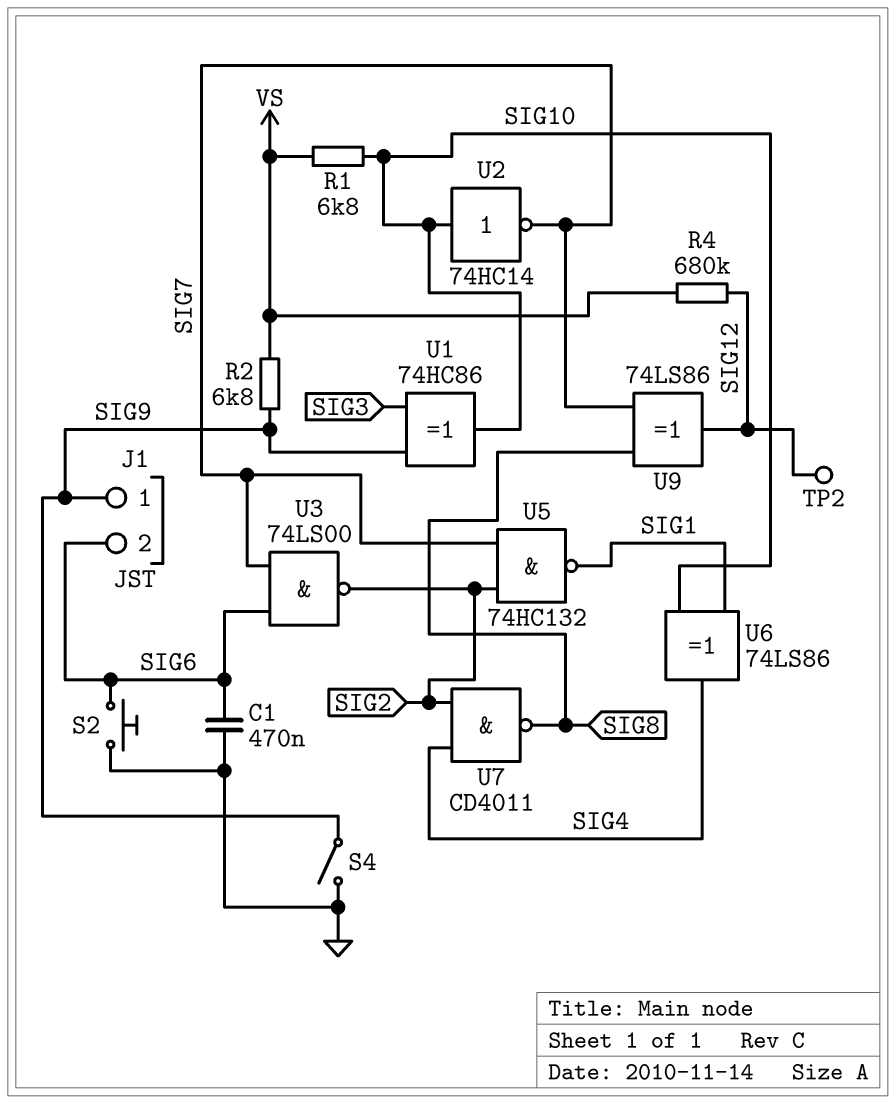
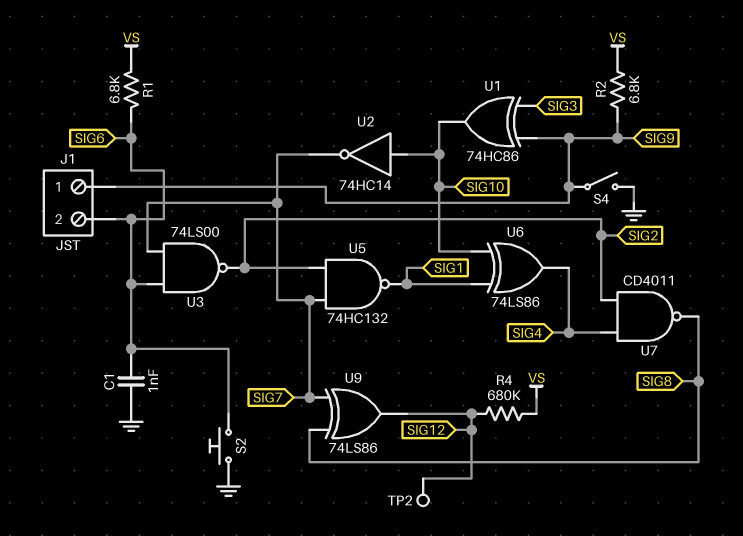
C1: 470nF (GND, SIG6) -> 1nF (GND, SIG6)
R1: 6.8k (SIG10, VS) -> 6.8k (SIG6, VS)

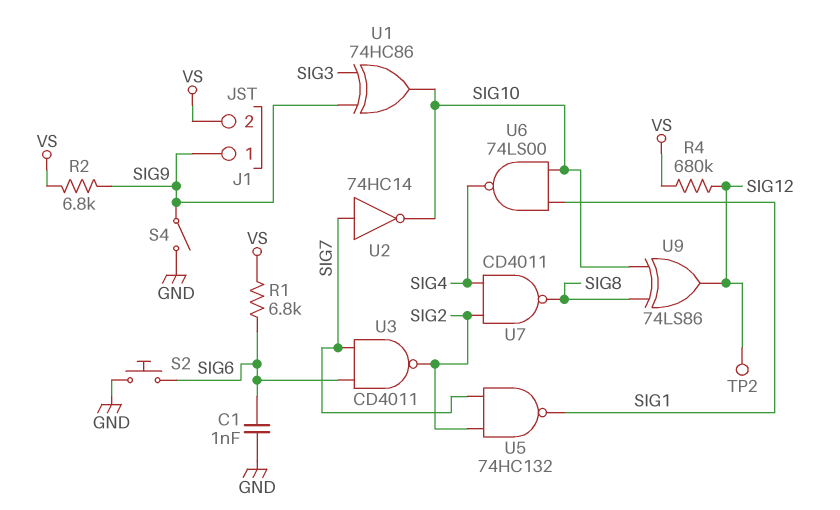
J1 pin 2: SIG6 -> VS
U2: NOT 74HC14 (in SIG10, out SIG7) -> NOT 74HC14 (in SIG7, out SIG10)
U3: NAND 74LS00 (in SIG6, in SIG7, out SIG2) -> NAND CD4011 (in SIG6, in SIG7, out SIG2)
U6: XOR 74LS86 (in SIG1, in SIG10, out SIG4) -> NAND 74LS00 (in SIG1, in SIG10, out SIG4)
U9: XOR 74LS86 (in SIG7, in SIG8, out SIG12) -> XOR 74LS86 (in SIG8, in SIG10, out SIG12)

